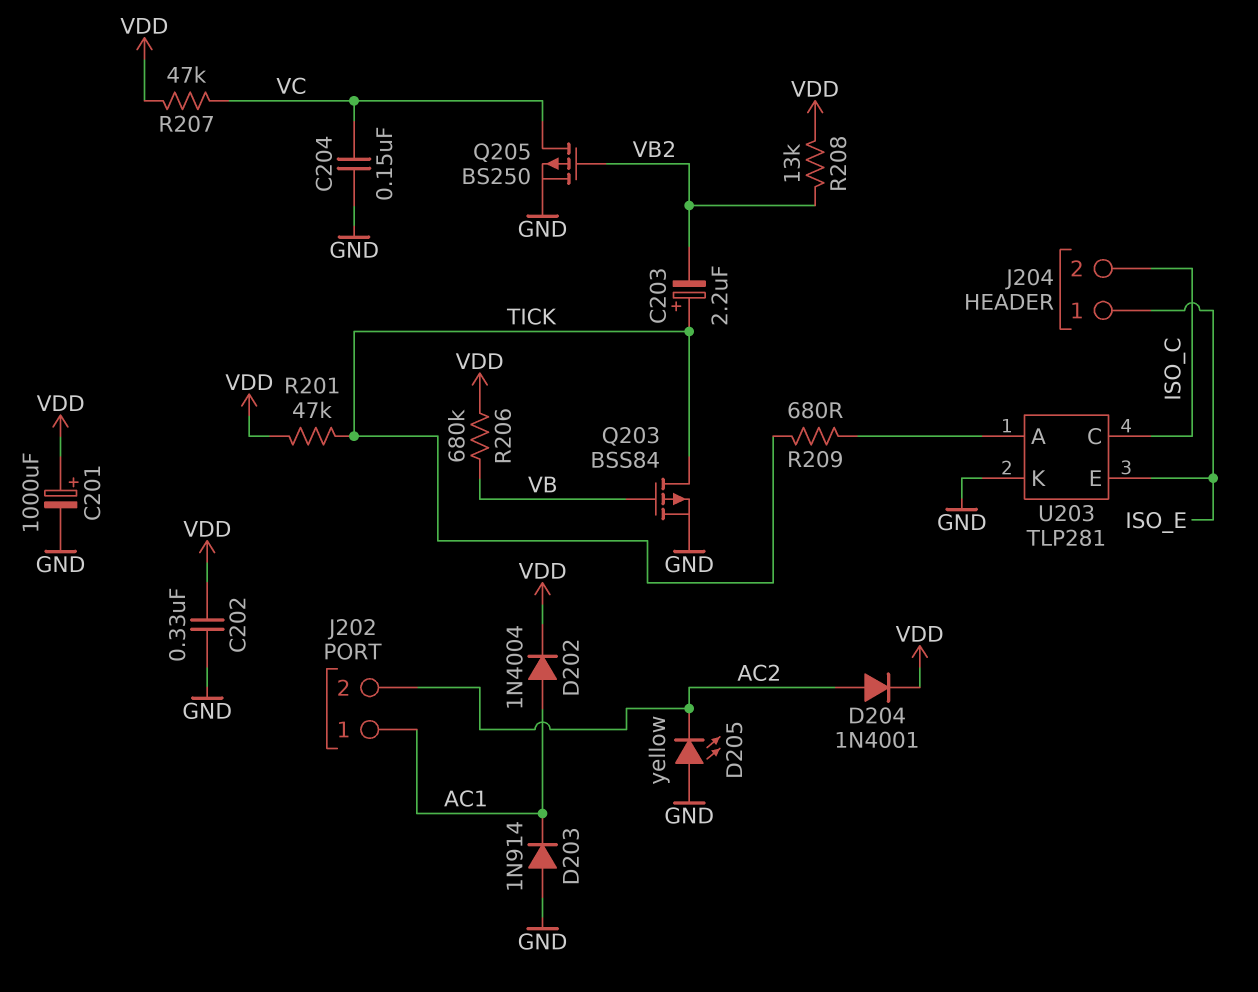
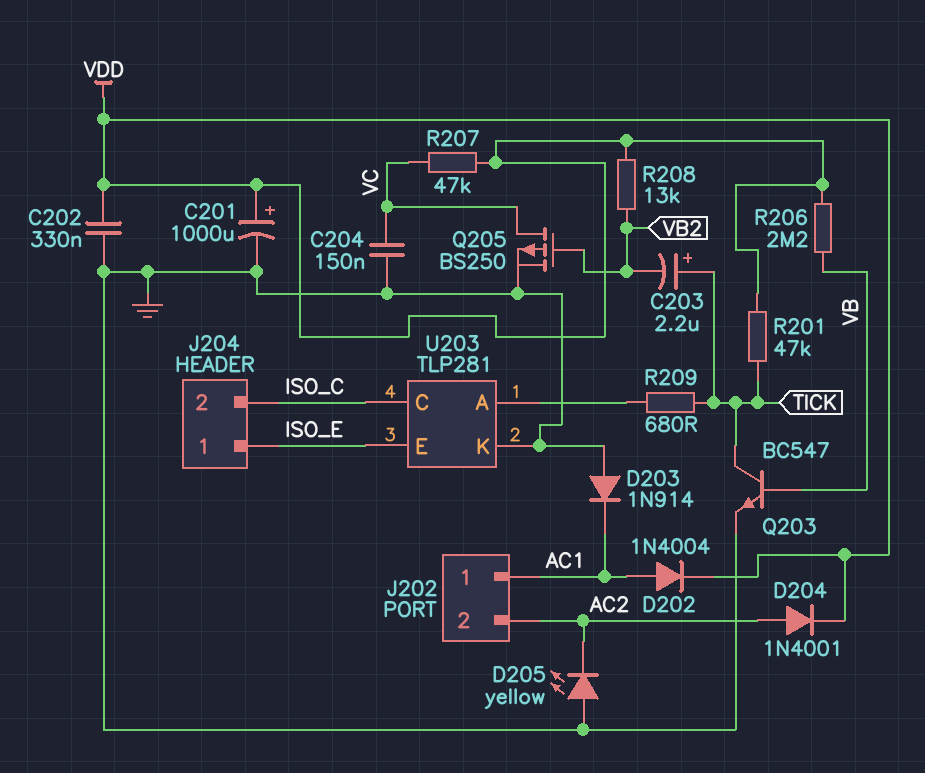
Q203: PMOS BSS84 (G VB, D TICK, S GND) -> NPN BC547 (B VB, C TICK, E GND)
R206: 680k (VB, VDD) -> 2.2M (VB, VDD)

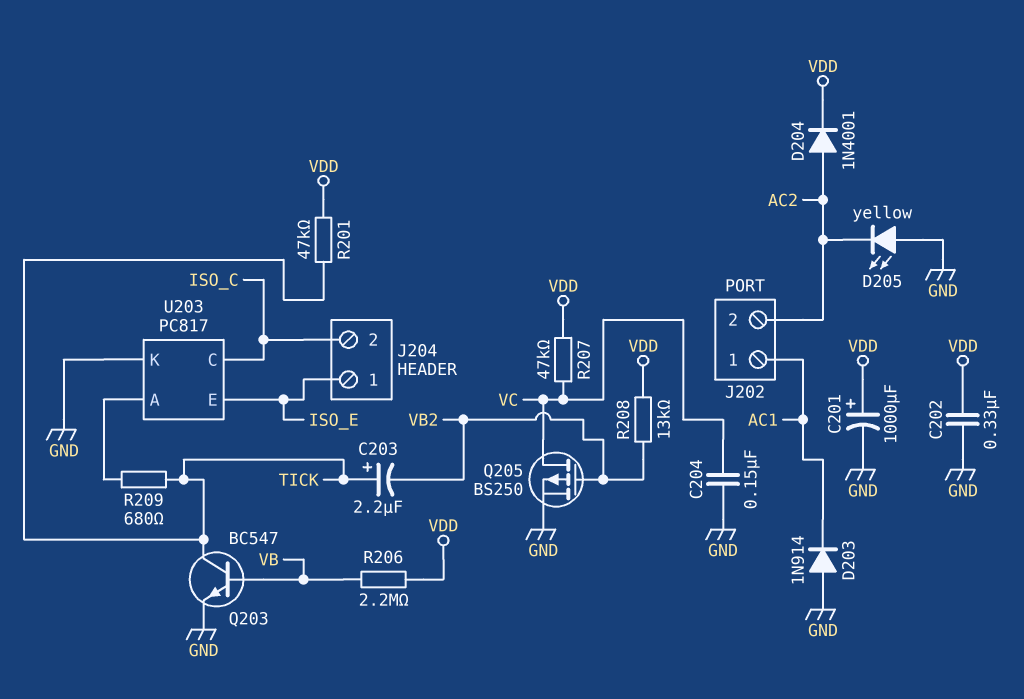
D202: diode 1N4004 (A AC1, K VDD) -> none
U203: TLP281 -> PC817

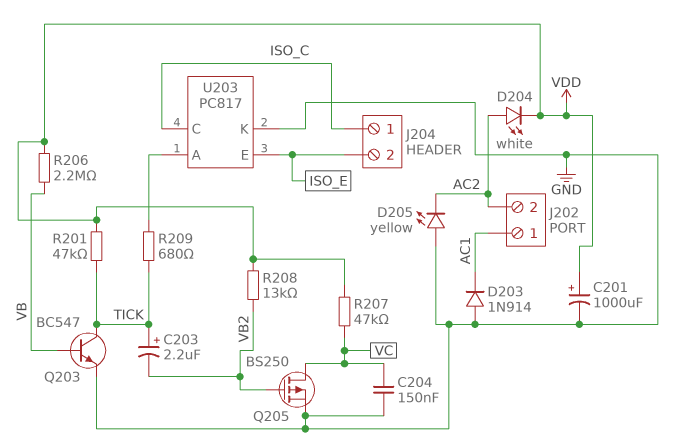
C202: 330nF (GND, VDD) -> none
D204: diode 1N4001 (A AC2, K VDD) -> LED white (A AC2, K VDD)
J204 pin 1: ISO_E -> ISO_C
J204 pin 2: ISO_C -> ISO_E

